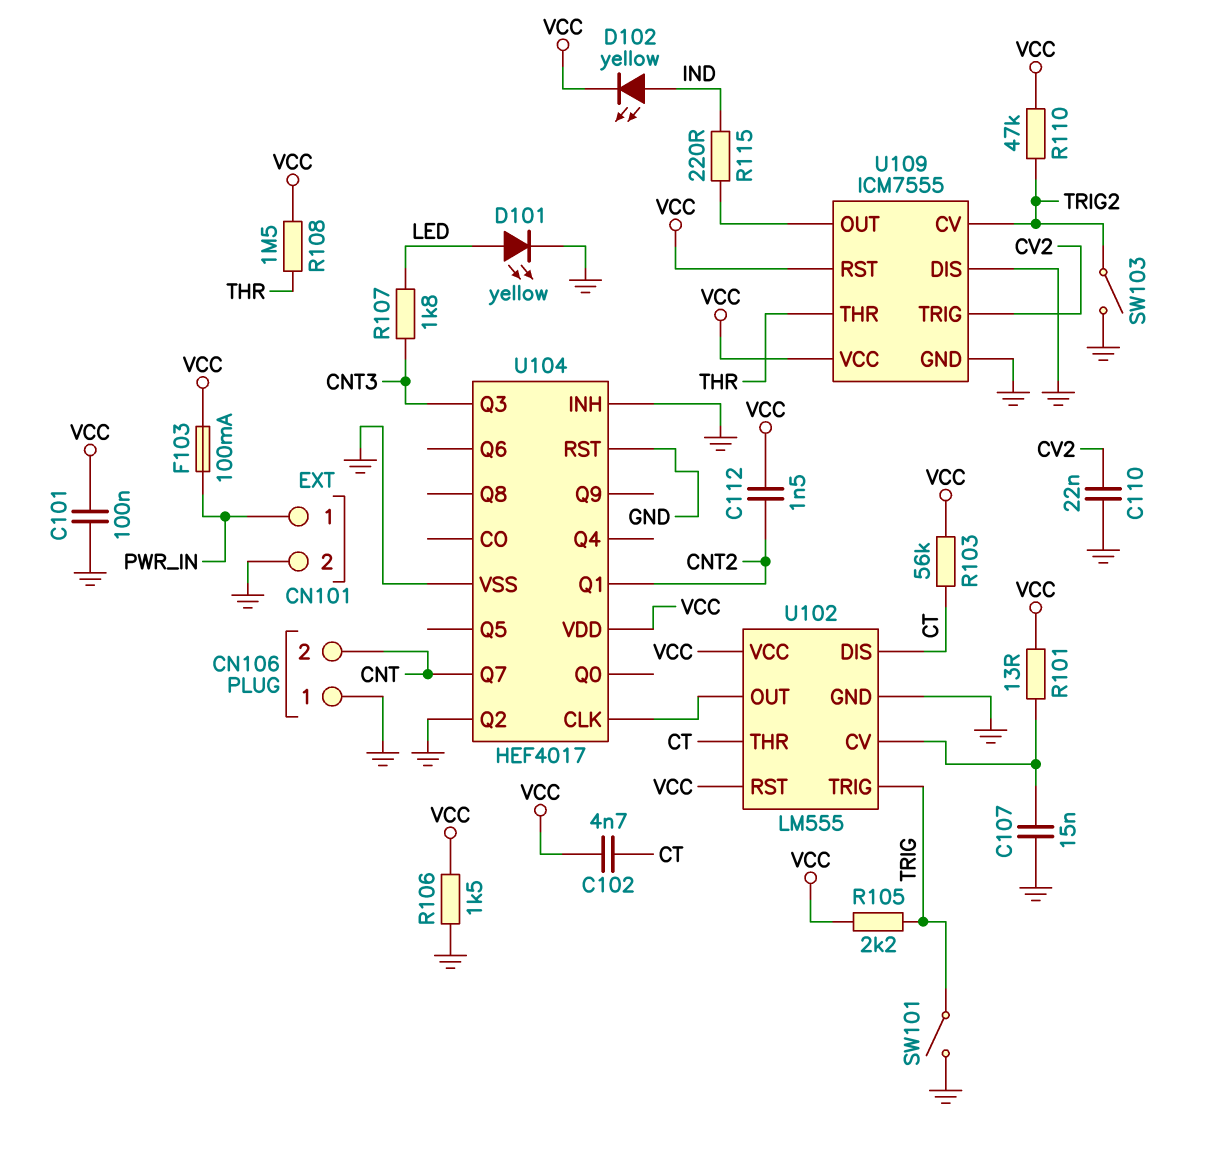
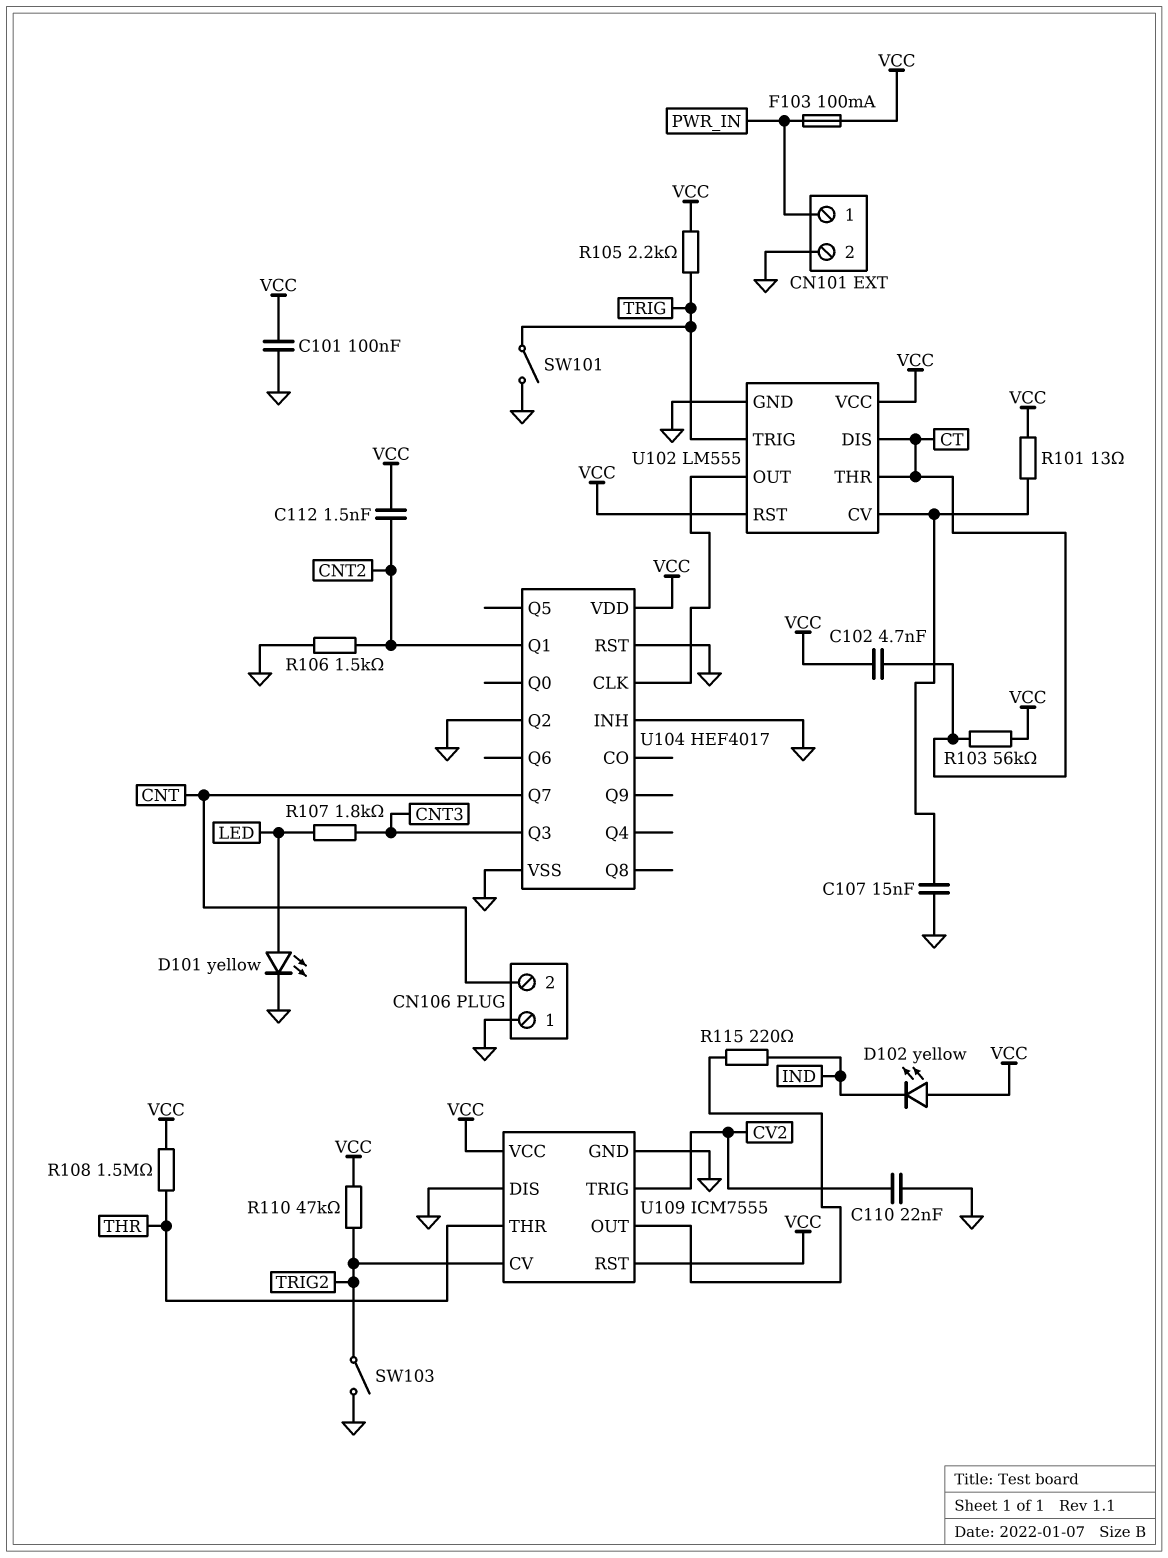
D102: LED yellow (A IND, K VCC) -> LED yellow (A VCC, K IND)
R106: 1.5k (GND, VCC) -> 1.5k (CNT2, GND)

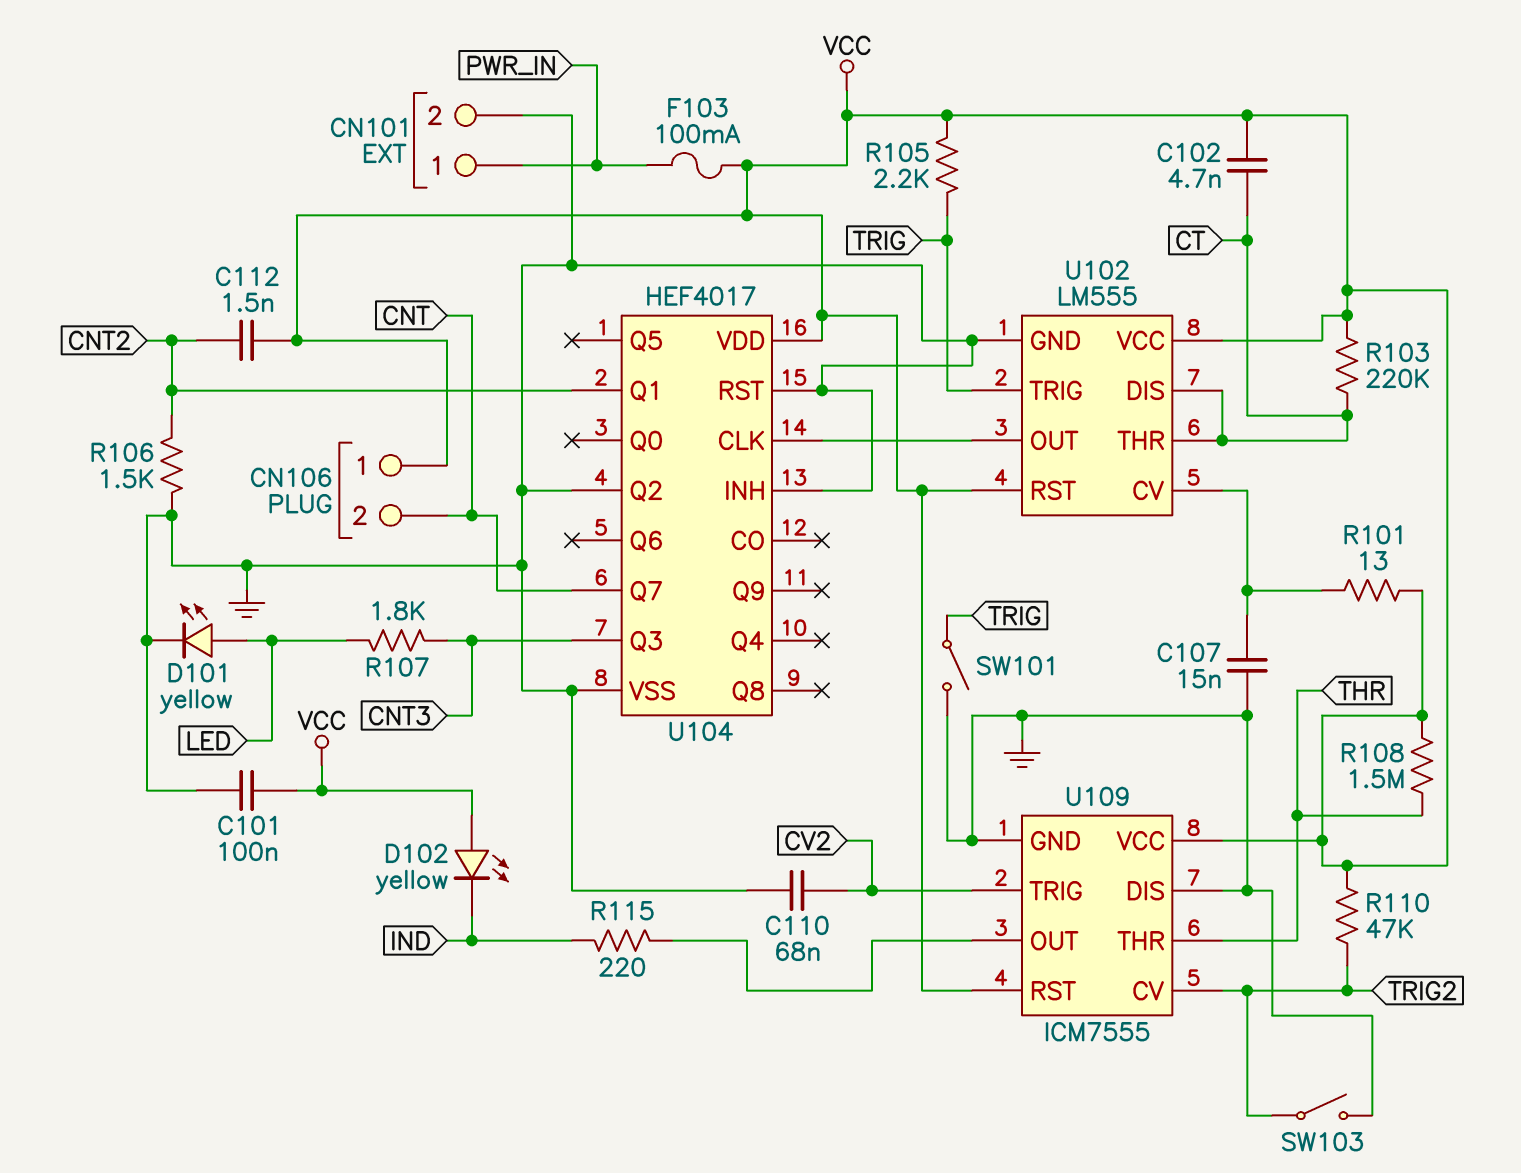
C110: 22nF (CV2, GND) -> 68nF (CV2, GND)
CN106 pin 1: GND -> VCC
R103: 56k (CT, VCC) -> 220k (CT, VCC)

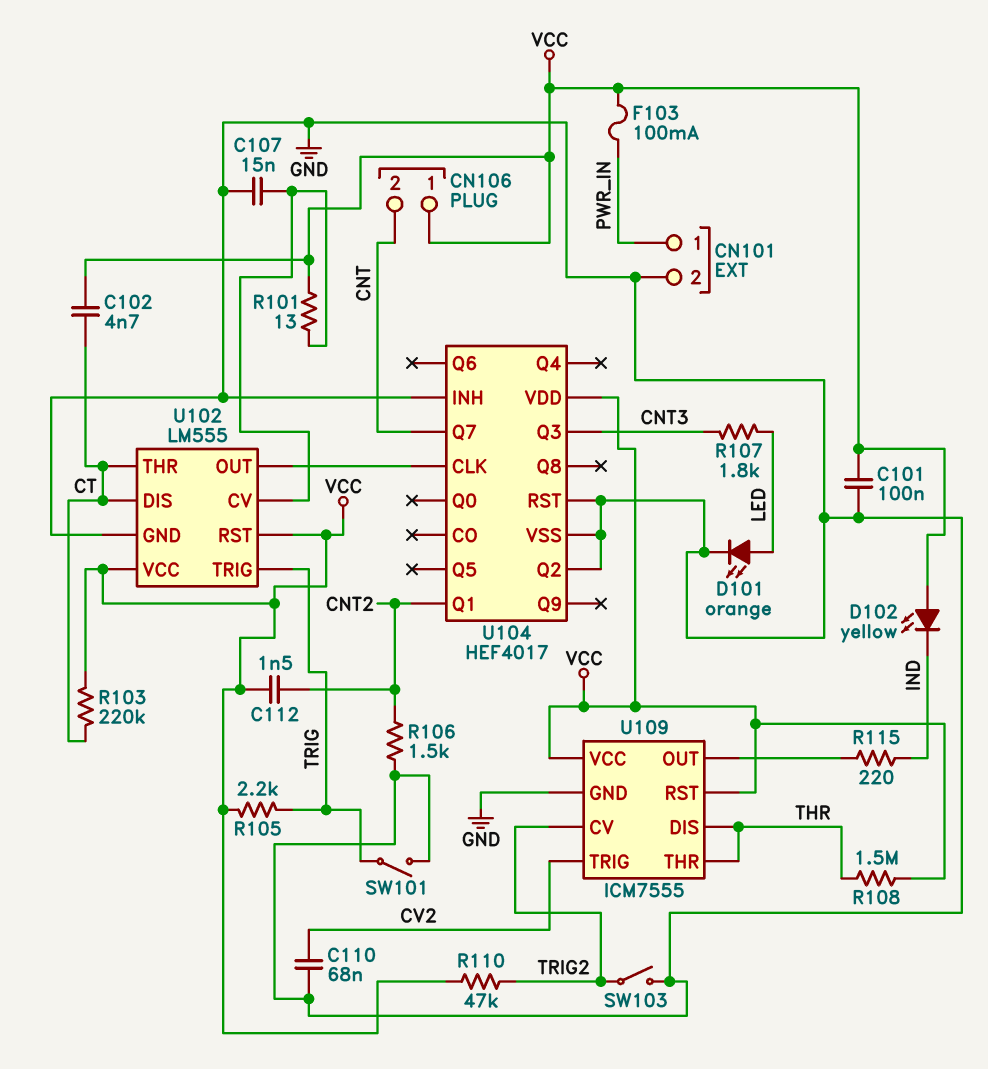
D101: LED yellow (A LED, K GND) -> LED orange (A LED, K GND)
U109 pin DIS: GND -> THR

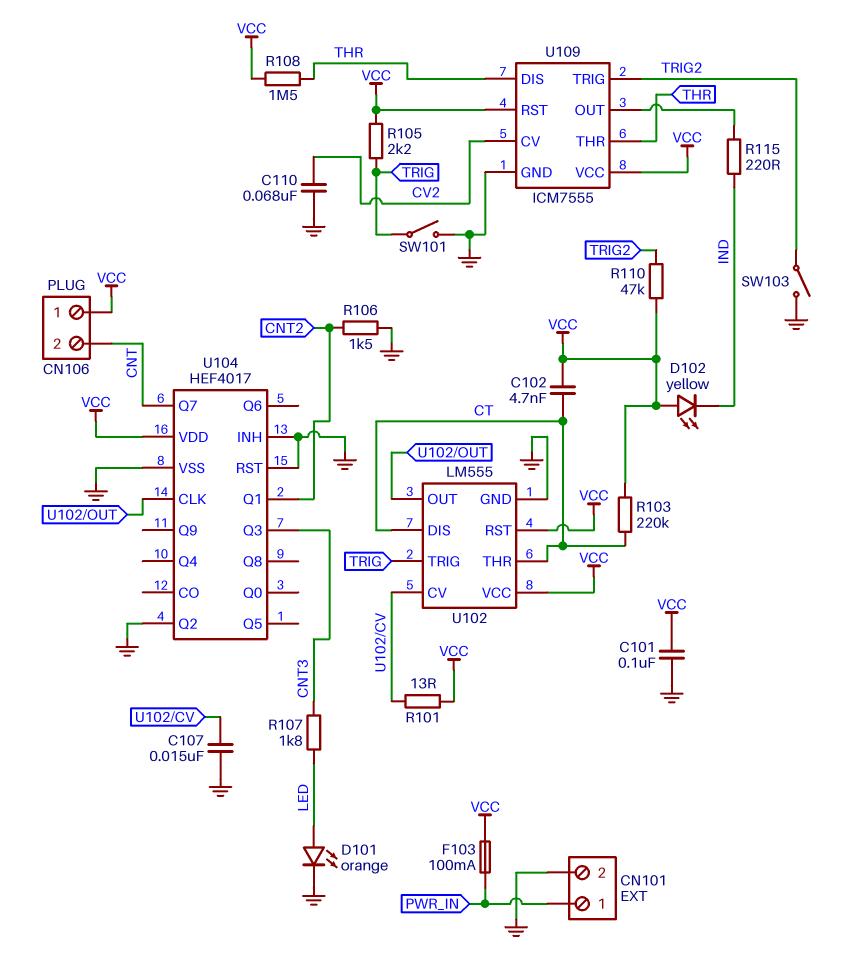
C112: 1.5nF (CNT2, VCC) -> none
U109 pin CV: TRIG2 -> CV2
U109 pin TRIG: CV2 -> TRIG2

